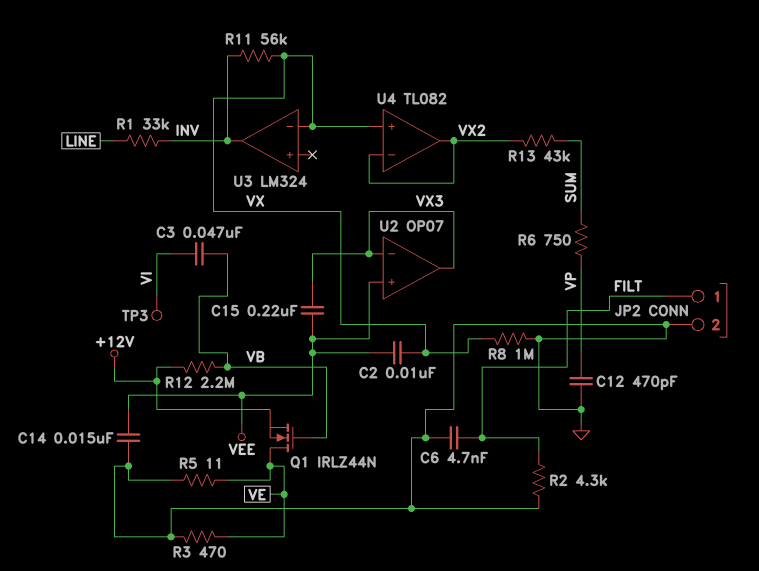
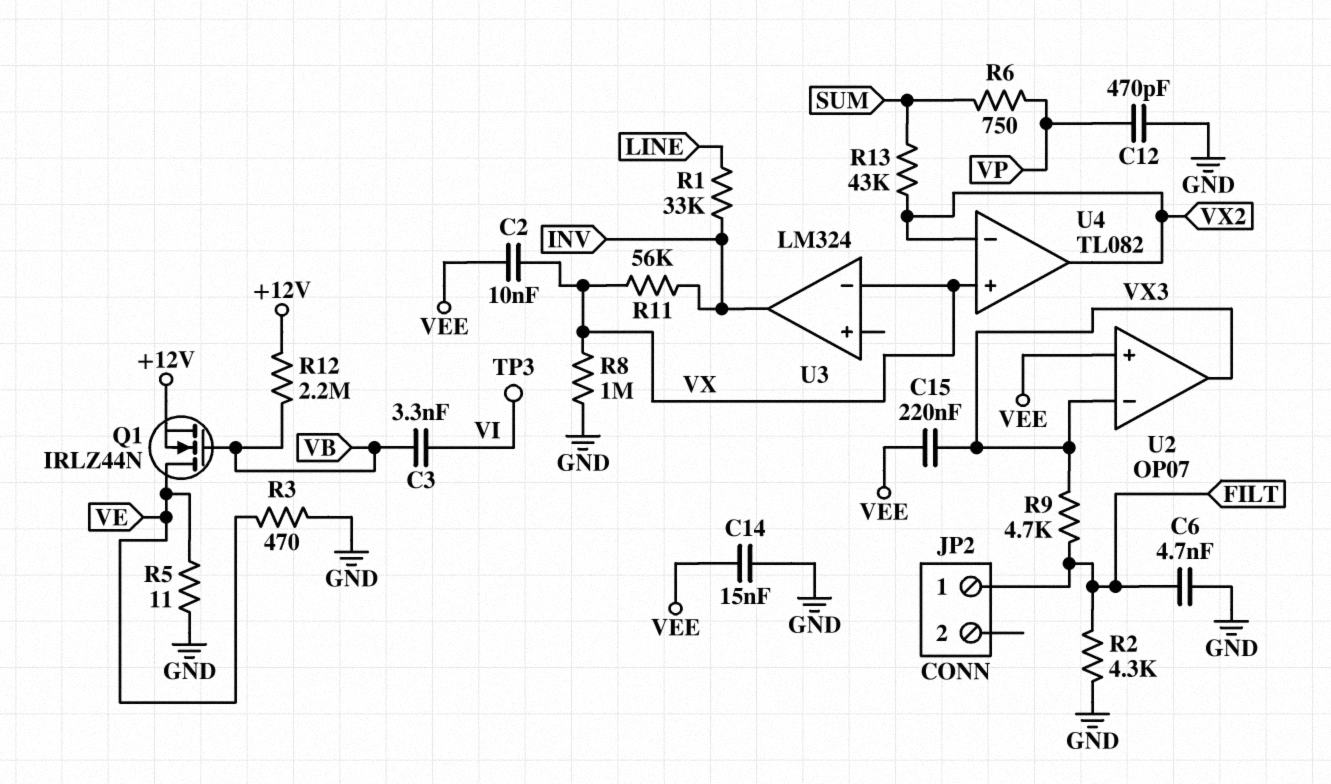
C3: 47nF (VB, VI) -> 3.3nF (VB, VI)
JP2 pin 2: GND -> none
R9: none -> 4.7k (FILT, VX3)

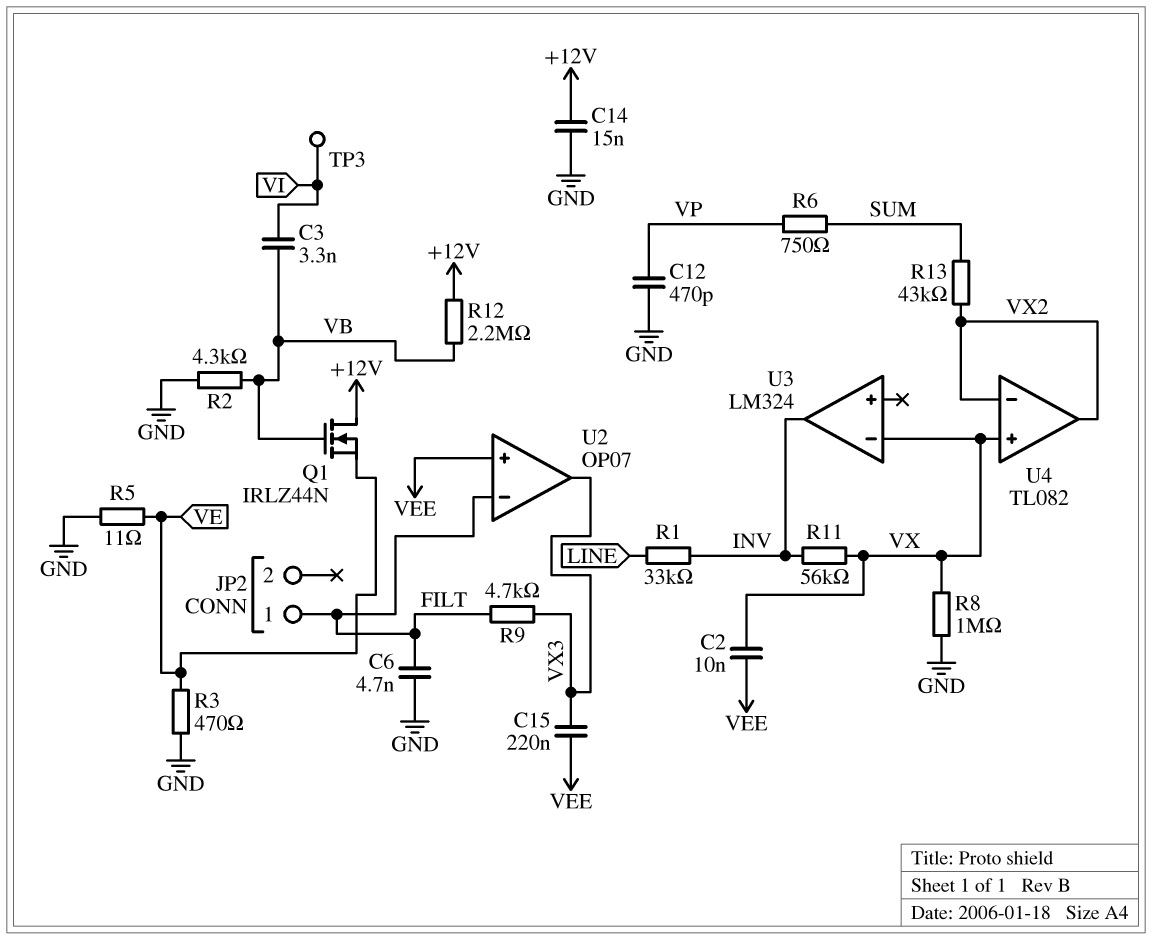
C14: 15nF (GND, VEE) -> 15nF (+12V, GND)
Q1: NMOS IRLZ44N (G VB, D VE, S +12V) -> NMOS IRLZ44N (G VB, D +12V, S VE)
R2: 4.3k (FILT, GND) -> 4.3k (GND, VB)
U2 pin in-: VX3 -> FILT

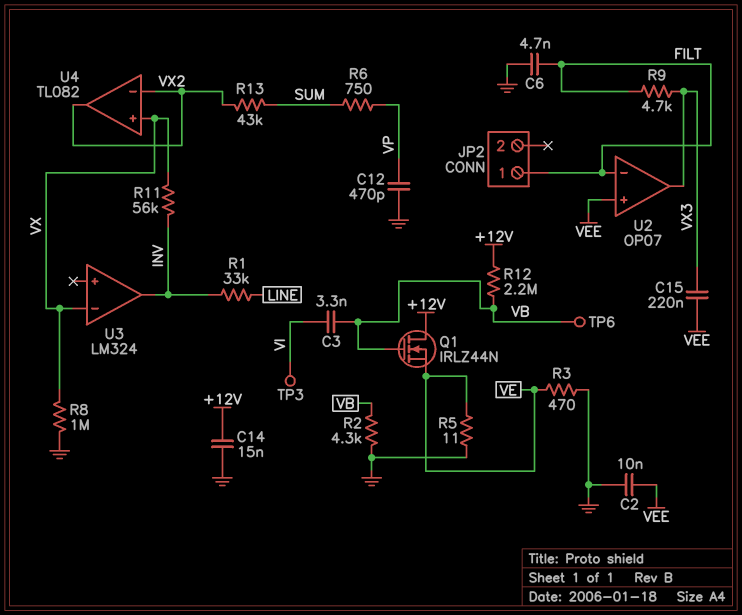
C2: 10nF (VEE, VX) -> 10nF (GND, VEE)
TP6: none -> test point (VB)

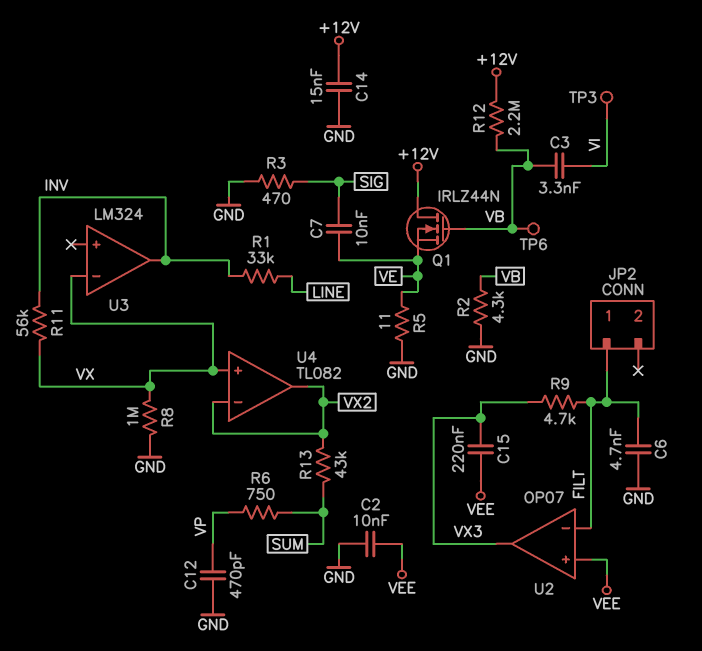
C7: none -> 10nF (SIG, VE)
R3: 470 (GND, VE) -> 470 (GND, SIG)

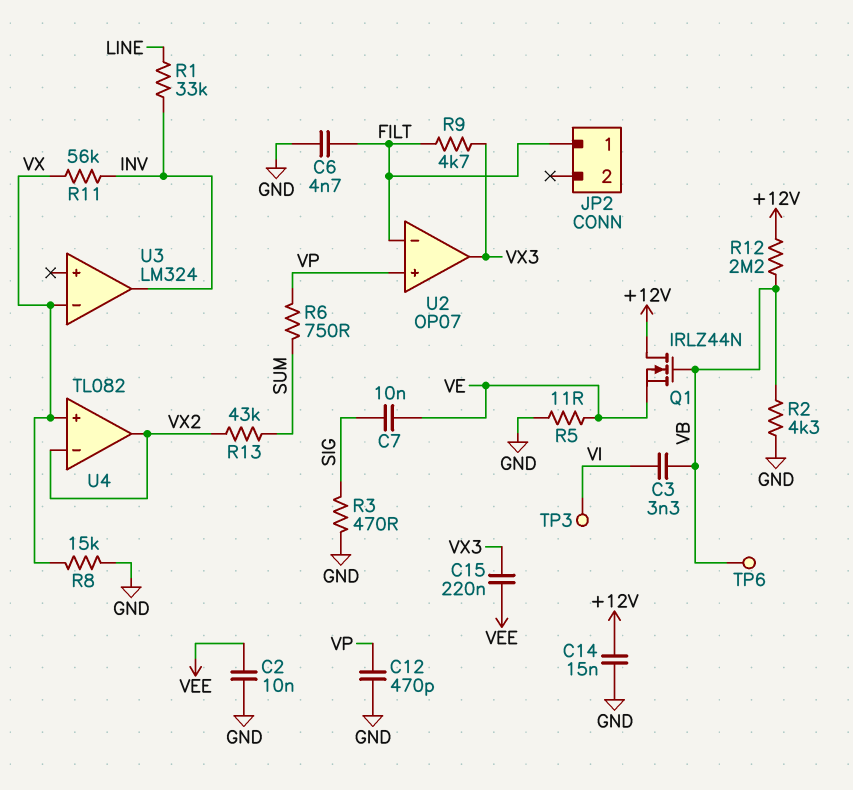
R8: 1M (GND, VX) -> 15k (GND, VX)
U2 pin in+: VEE -> VP

